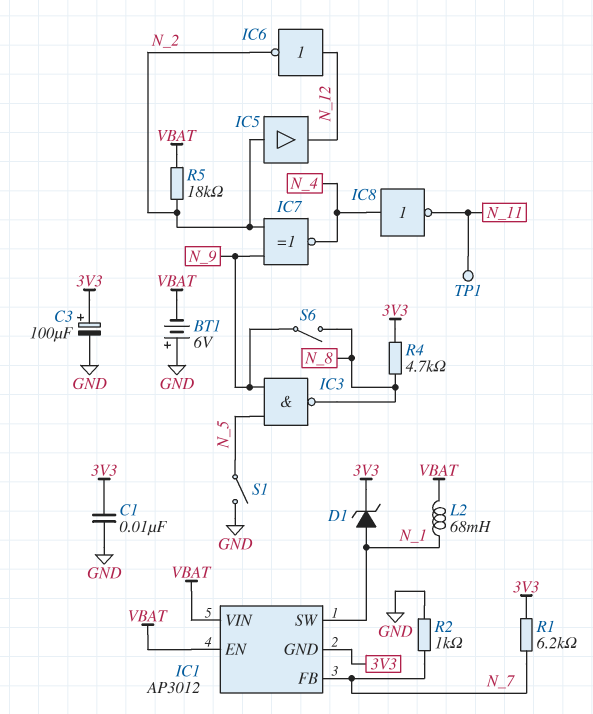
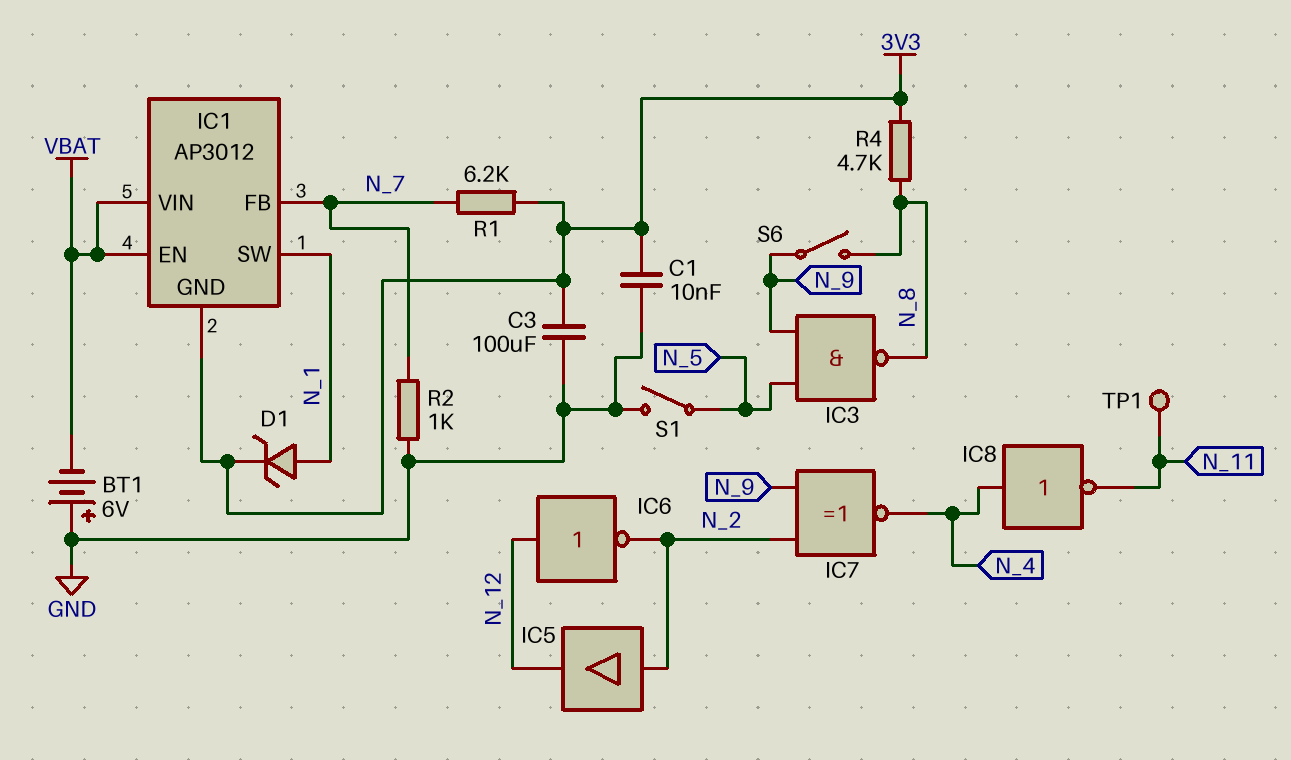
C3: 100uF (plus 3V3, minus GND) -> 100uF (3V3, GND)
L2: 68mH (N_1, VBAT) -> none
R5: 18k (N_2, VBAT) -> none

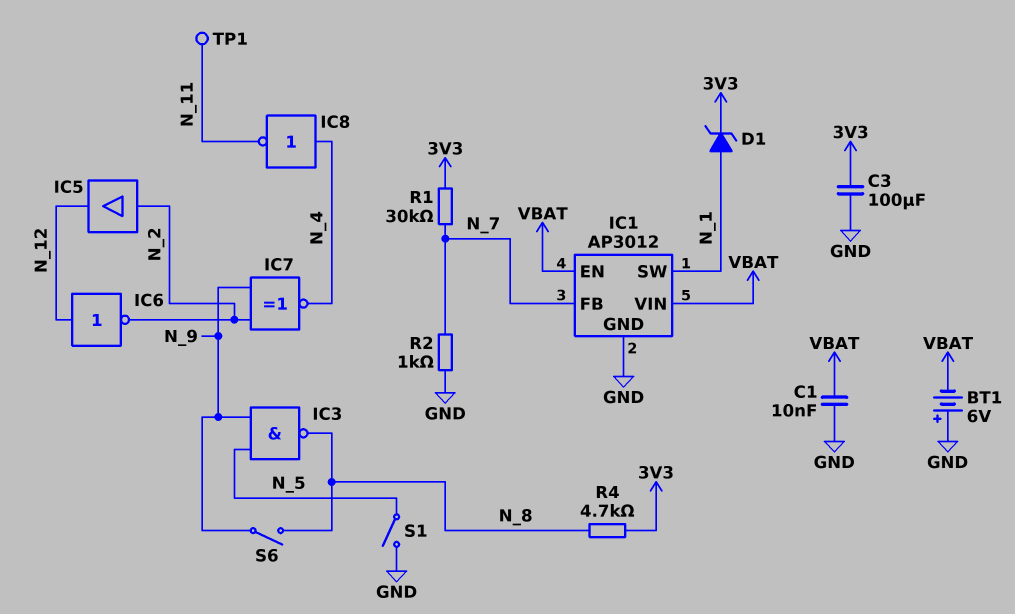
C1: 10nF (3V3, GND) -> 10nF (GND, VBAT)
IC1 pin GND: 3V3 -> GND
R1: 6.2k (3V3, N_7) -> 30k (3V3, N_7)

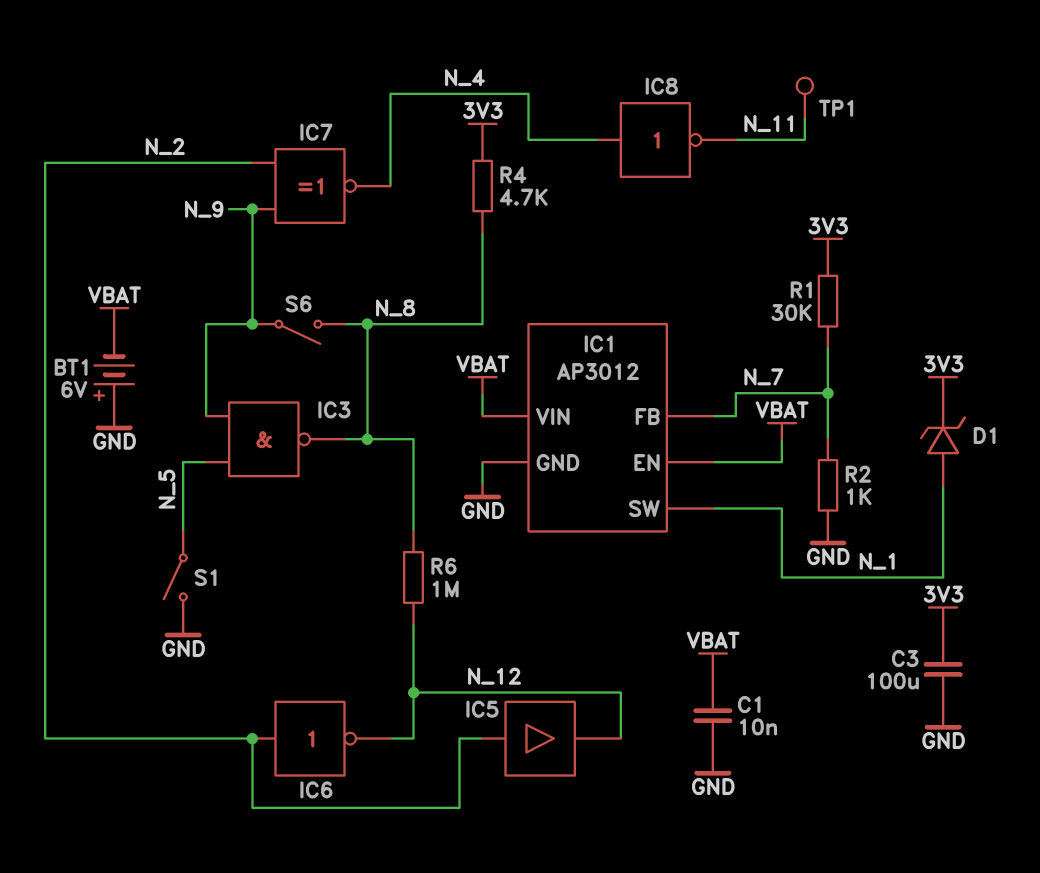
IC6: NOT (in N_12, out N_2) -> NOT (in N_2, out N_12)
R6: none -> 1M (N_8, N_12)

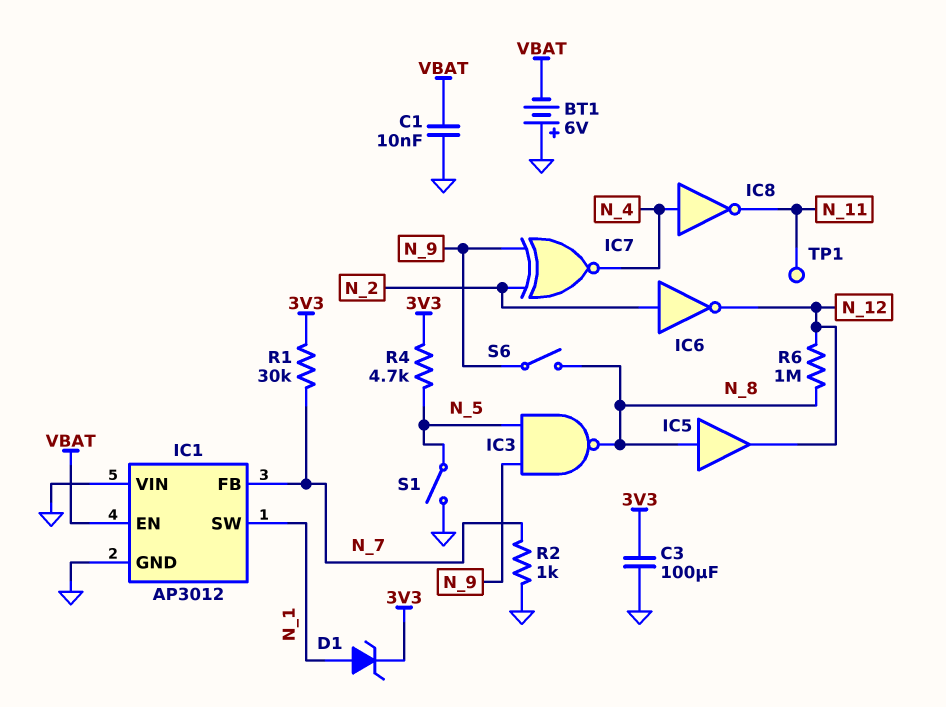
IC1 pin VIN: VBAT -> GND
IC5: buffer (in N_2, out N_12) -> buffer (in N_8, out N_12)
R4: 4.7k (3V3, N_8) -> 4.7k (3V3, N_5)

